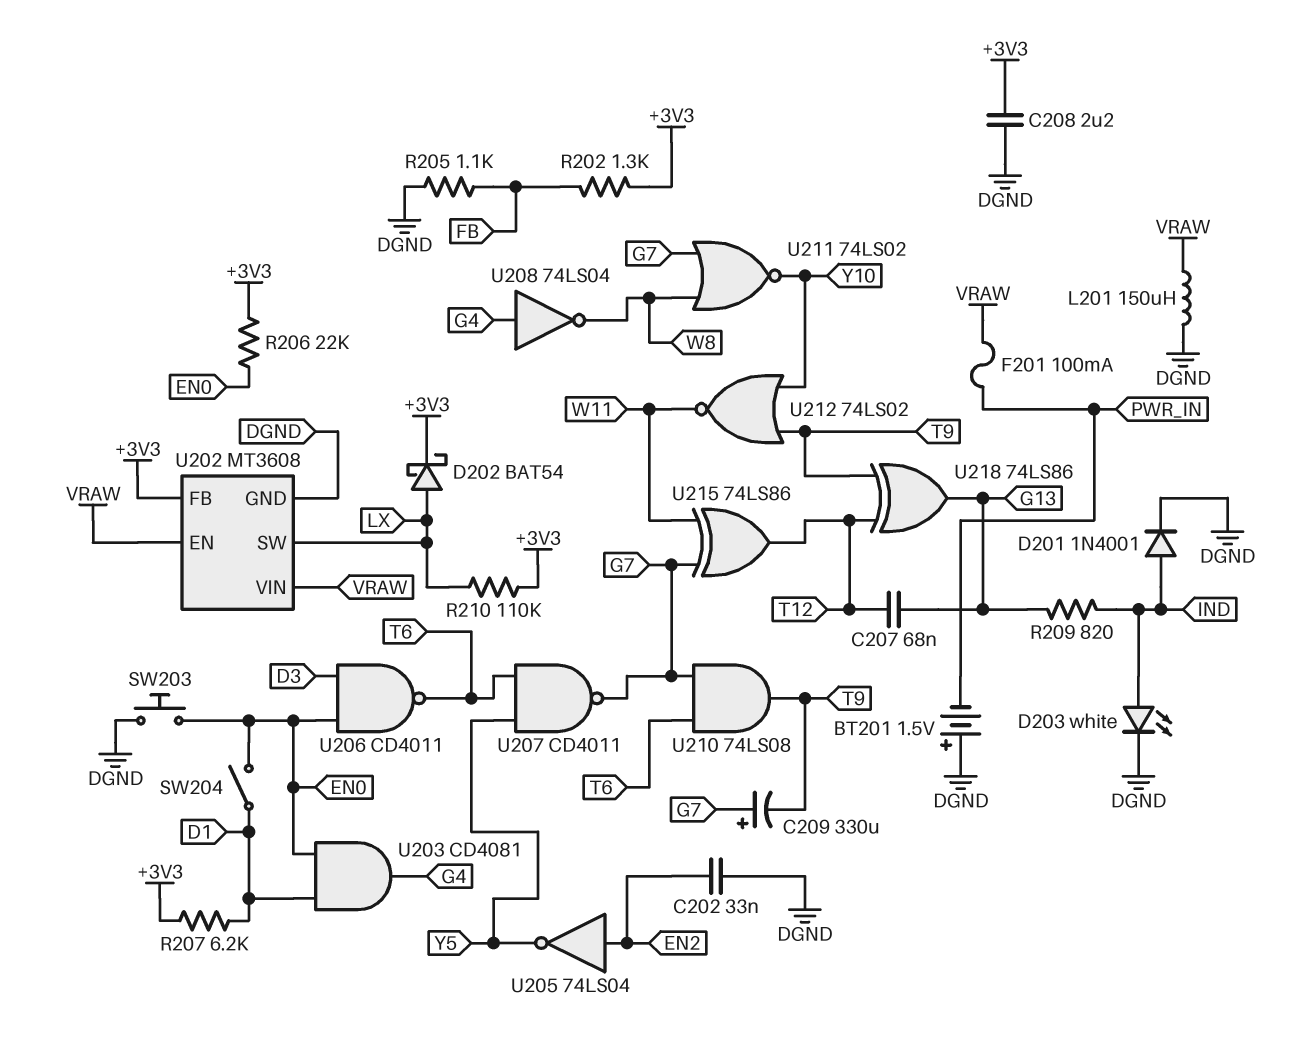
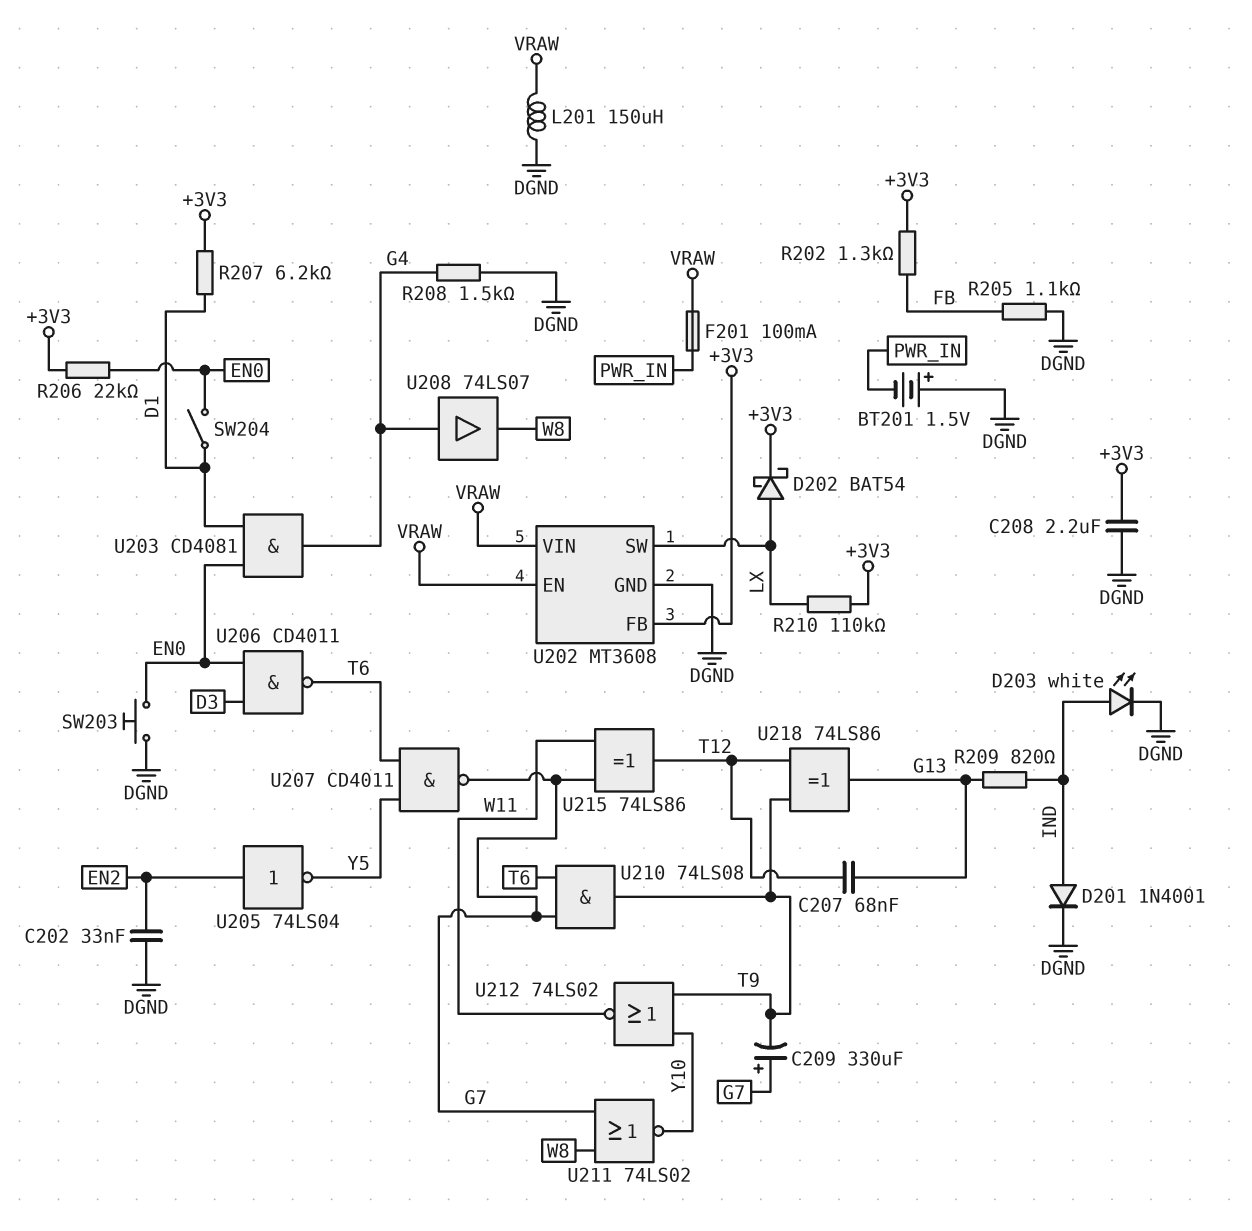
R208: none -> 1.5k (DGND, G4)
U208: NOT 74LS04 (in G4, out W8) -> buffer 74LS07 (in G4, out W8)

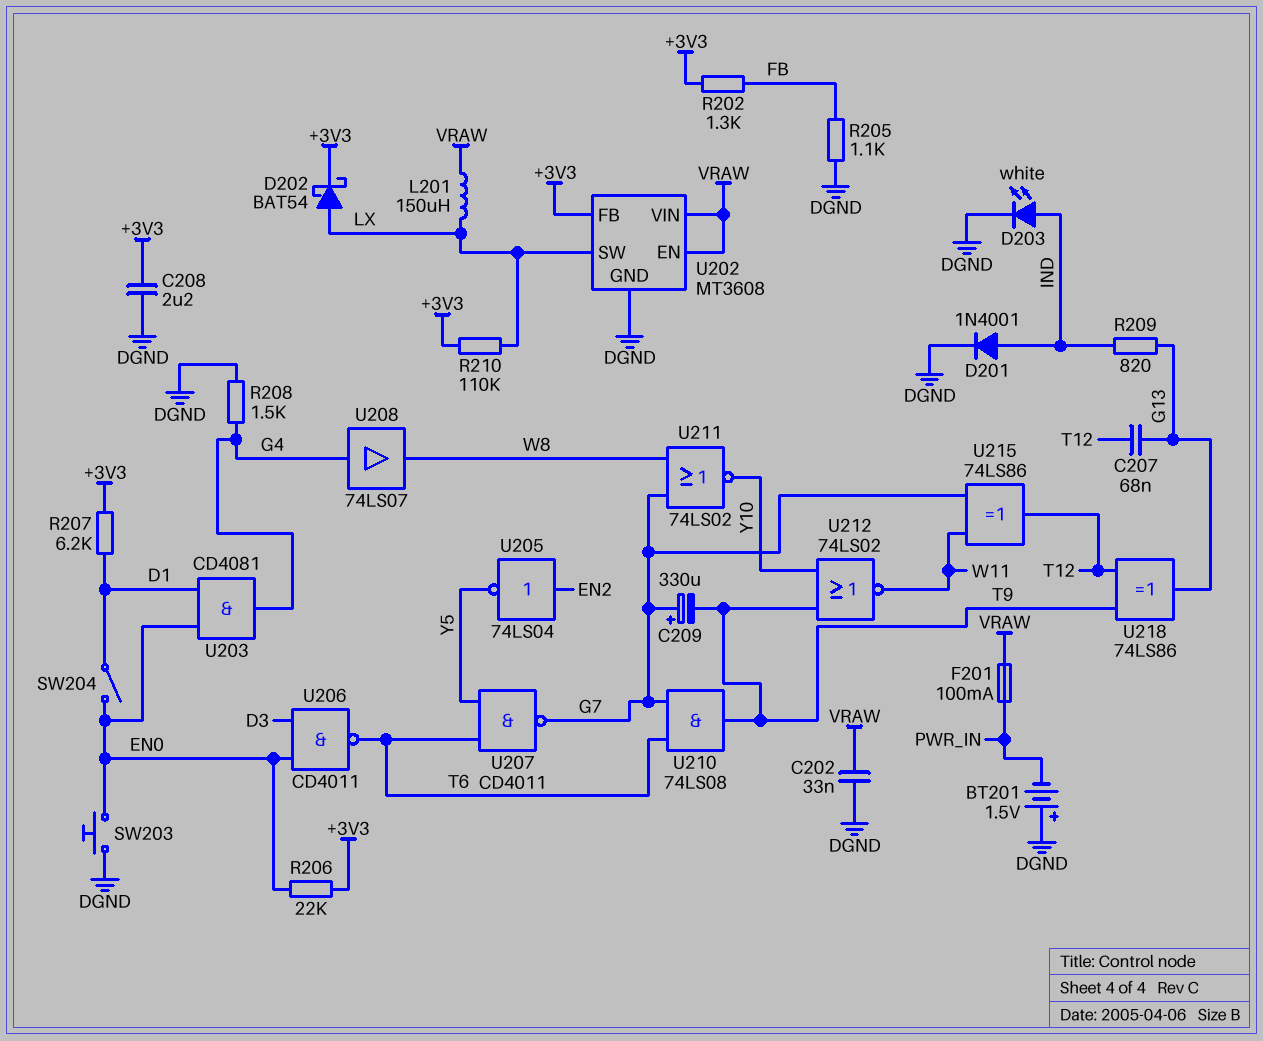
C202: 33nF (DGND, EN2) -> 33nF (DGND, VRAW)
L201: 150uH (DGND, VRAW) -> 150uH (LX, VRAW)

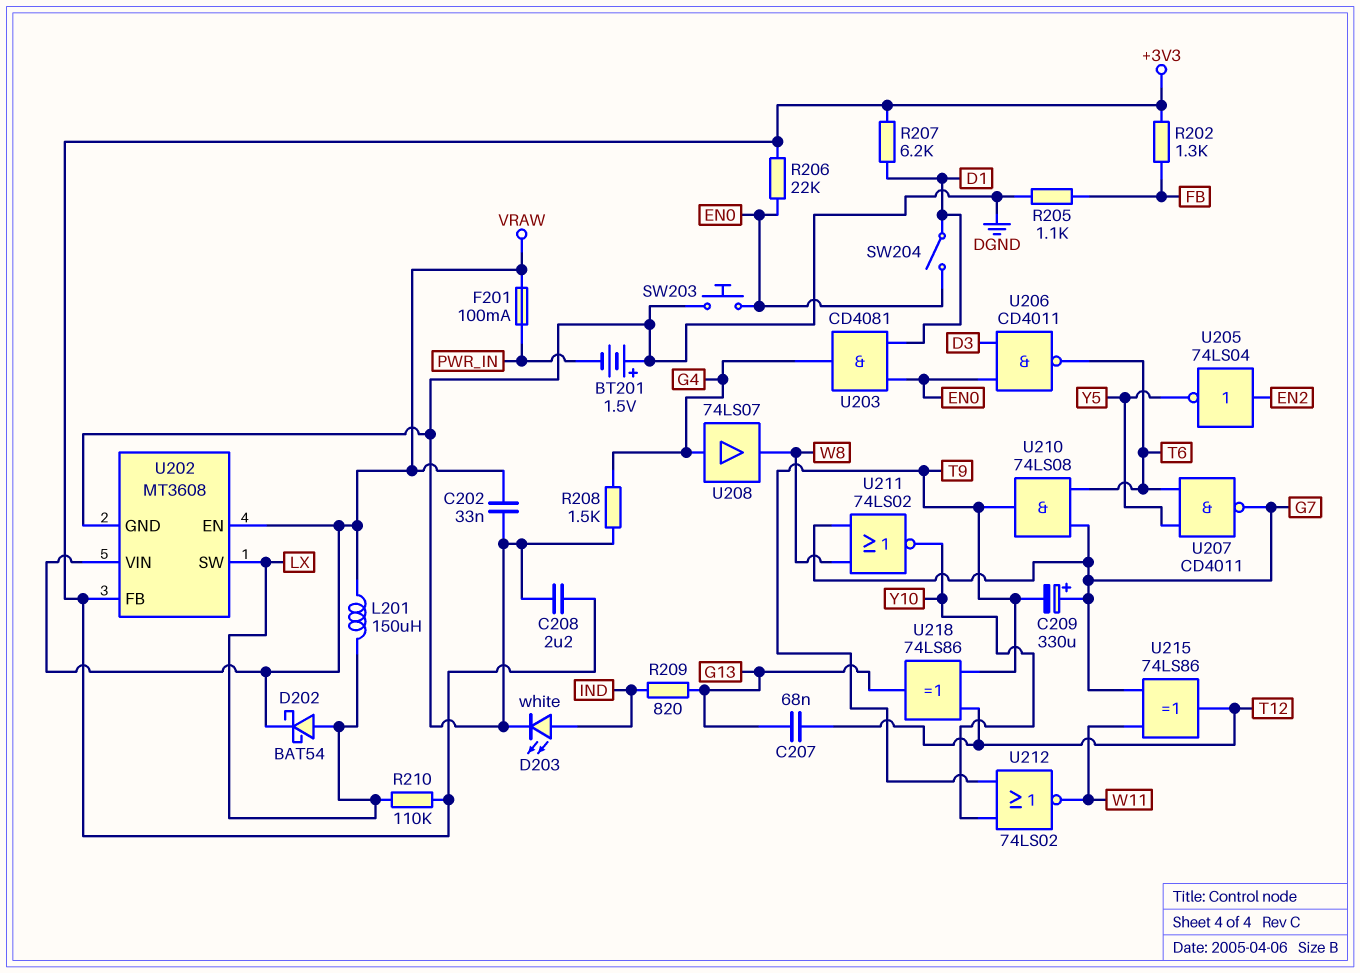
D201: diode 1N4001 (A IND, K DGND) -> none
D202: schottky BAT54 (A LX, K +3V3) -> schottky BAT54 (A LX, K VRAW)

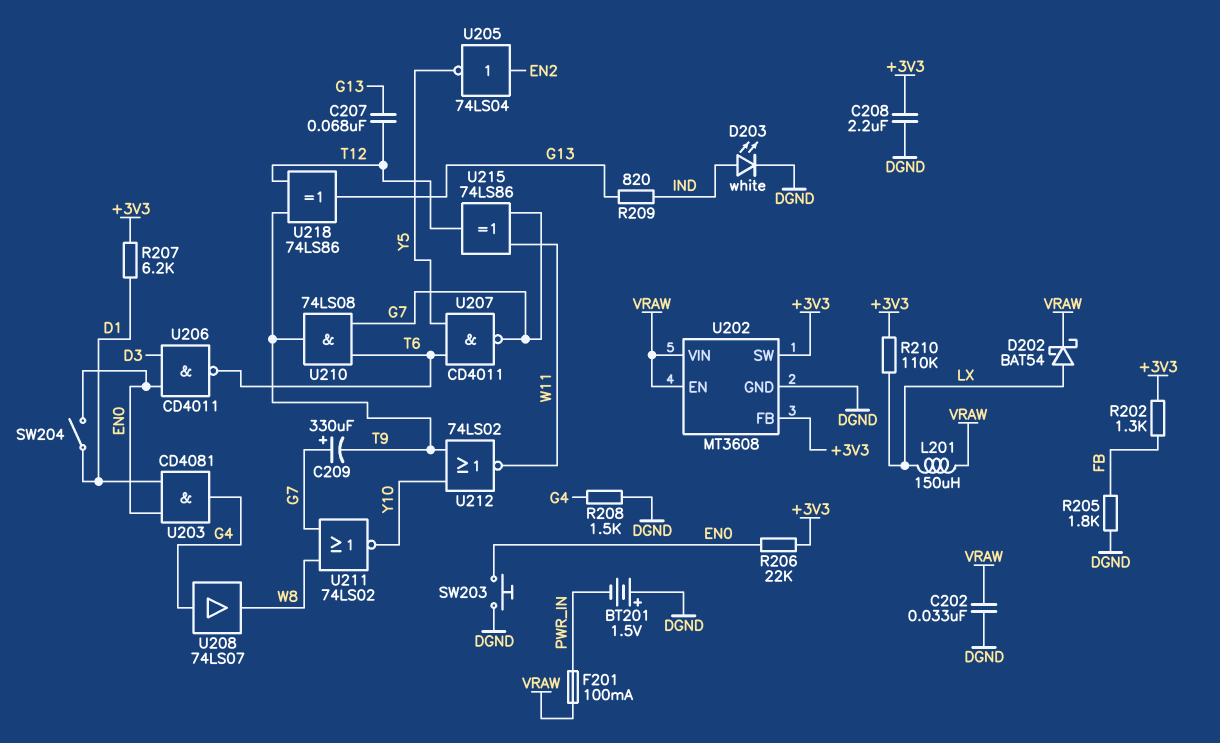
R205: 1.1k (DGND, FB) -> 1.8k (DGND, FB)
U202 pin SW: LX -> +3V3

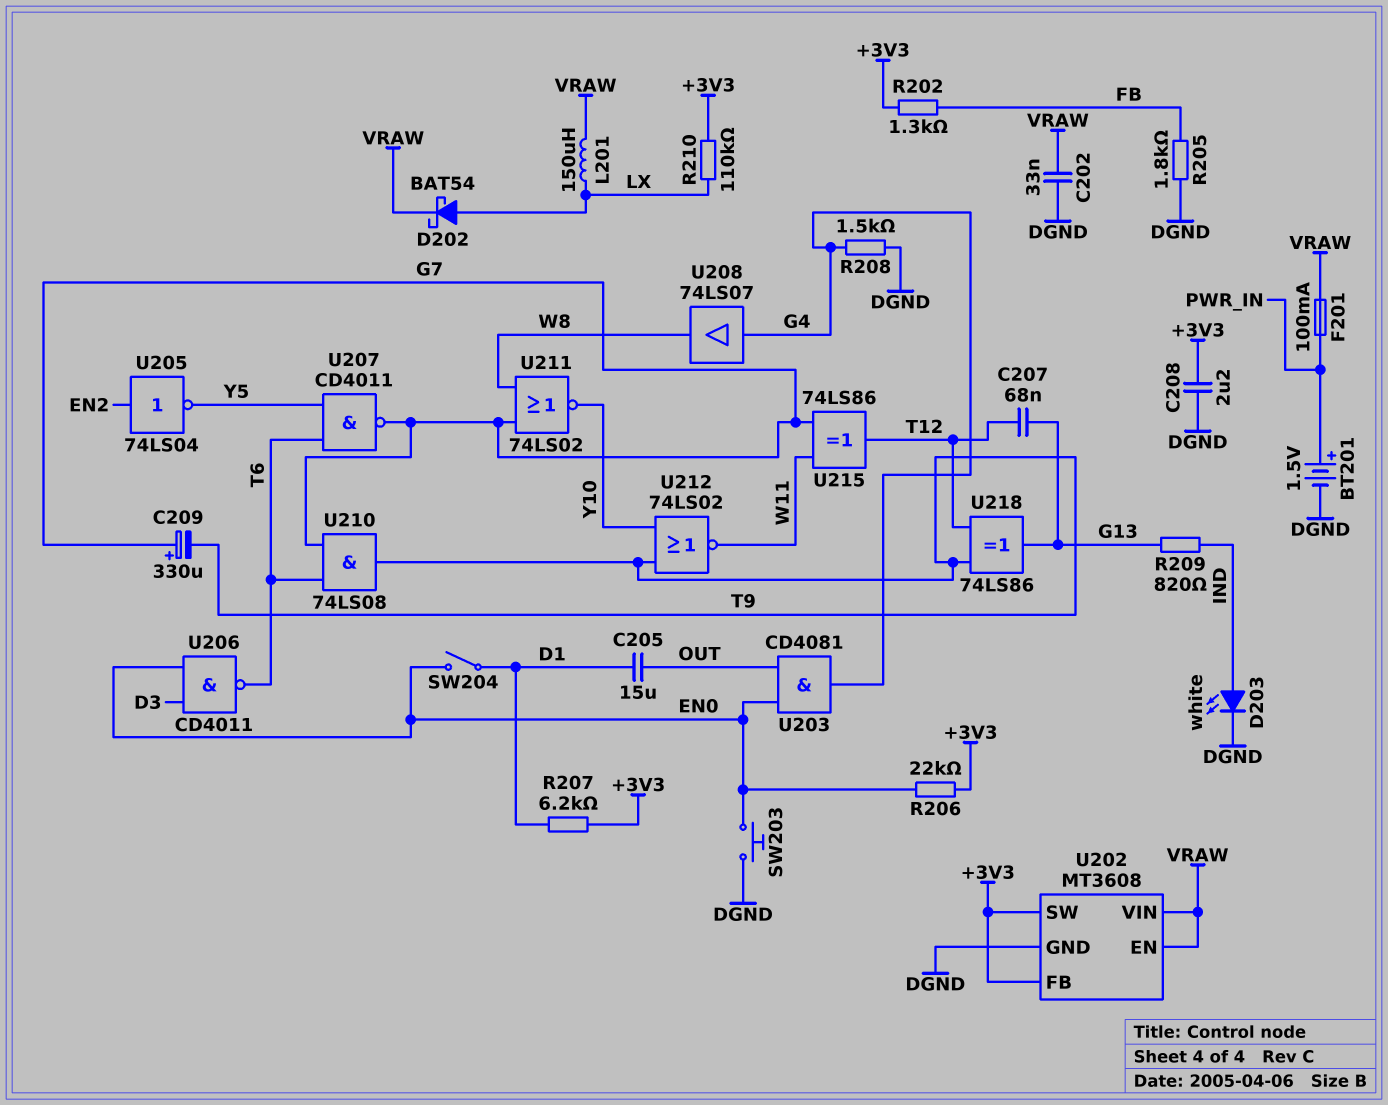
BT201: 1.5V (plus DGND, minus PWR_IN) -> 1.5V (plus PWR_IN, minus DGND)
C205: none -> 15uF (D1, OUT)
U203: AND CD4081 (in D1, in EN0, out G4) -> AND CD4081 (in EN0, in OUT, out G4)

